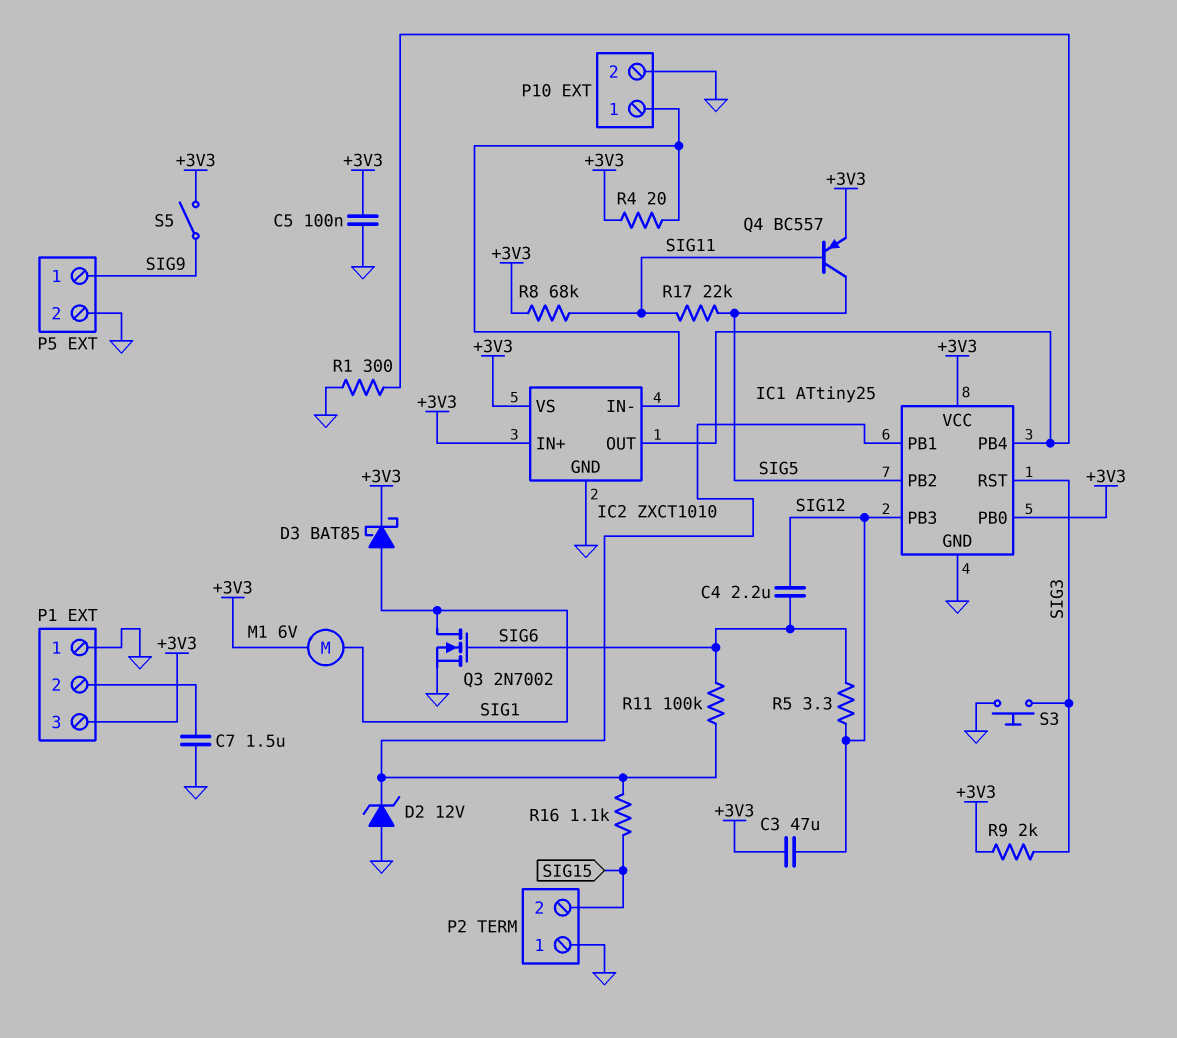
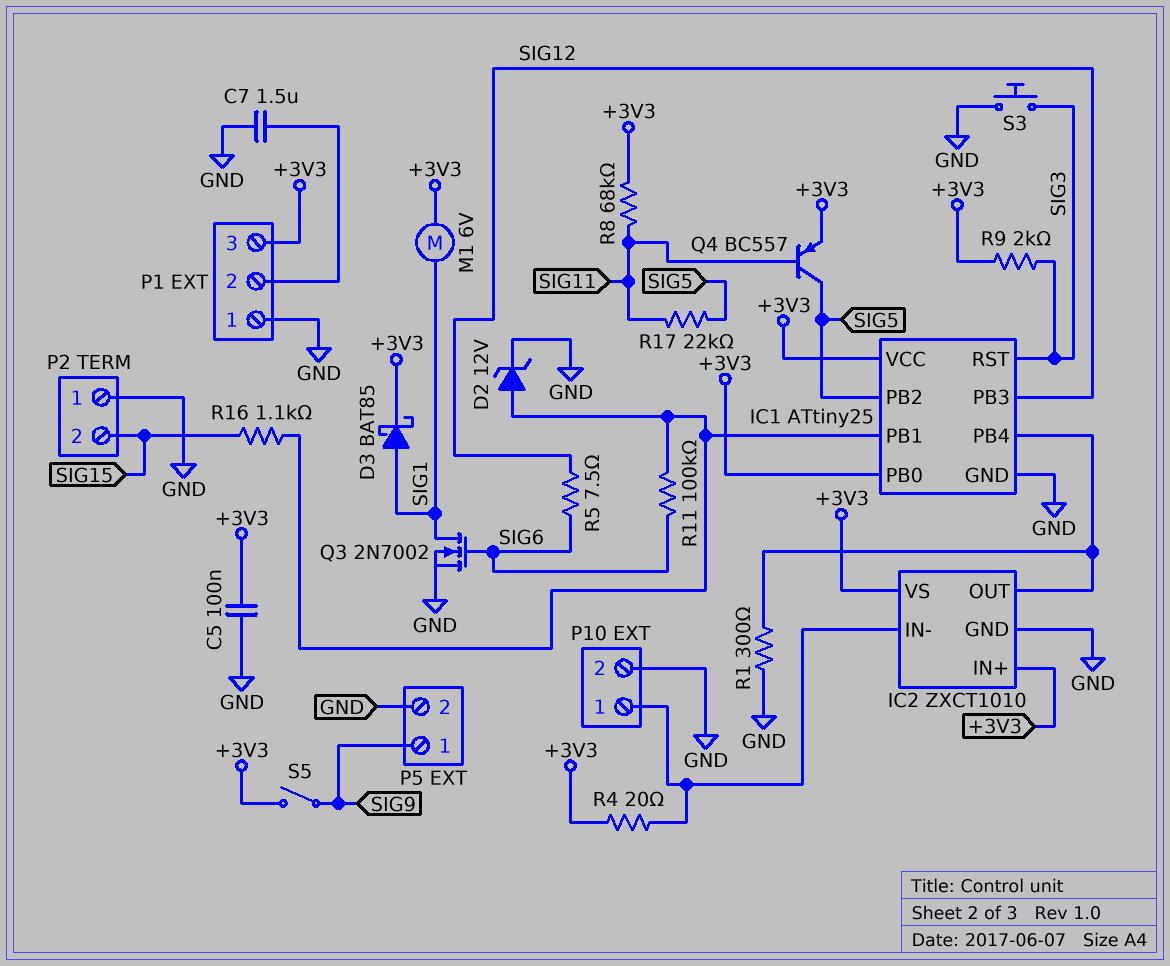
C3: 47uF (+3V3, SIG12) -> none
C4: 2.2uF (SIG6, SIG12) -> none
D2: zener 12V (A GND, K IC1/PB1) -> zener 12V (A IC1/PB1, K GND)
R5: 3.3 (SIG6, SIG12) -> 7.5 (SIG6, SIG12)

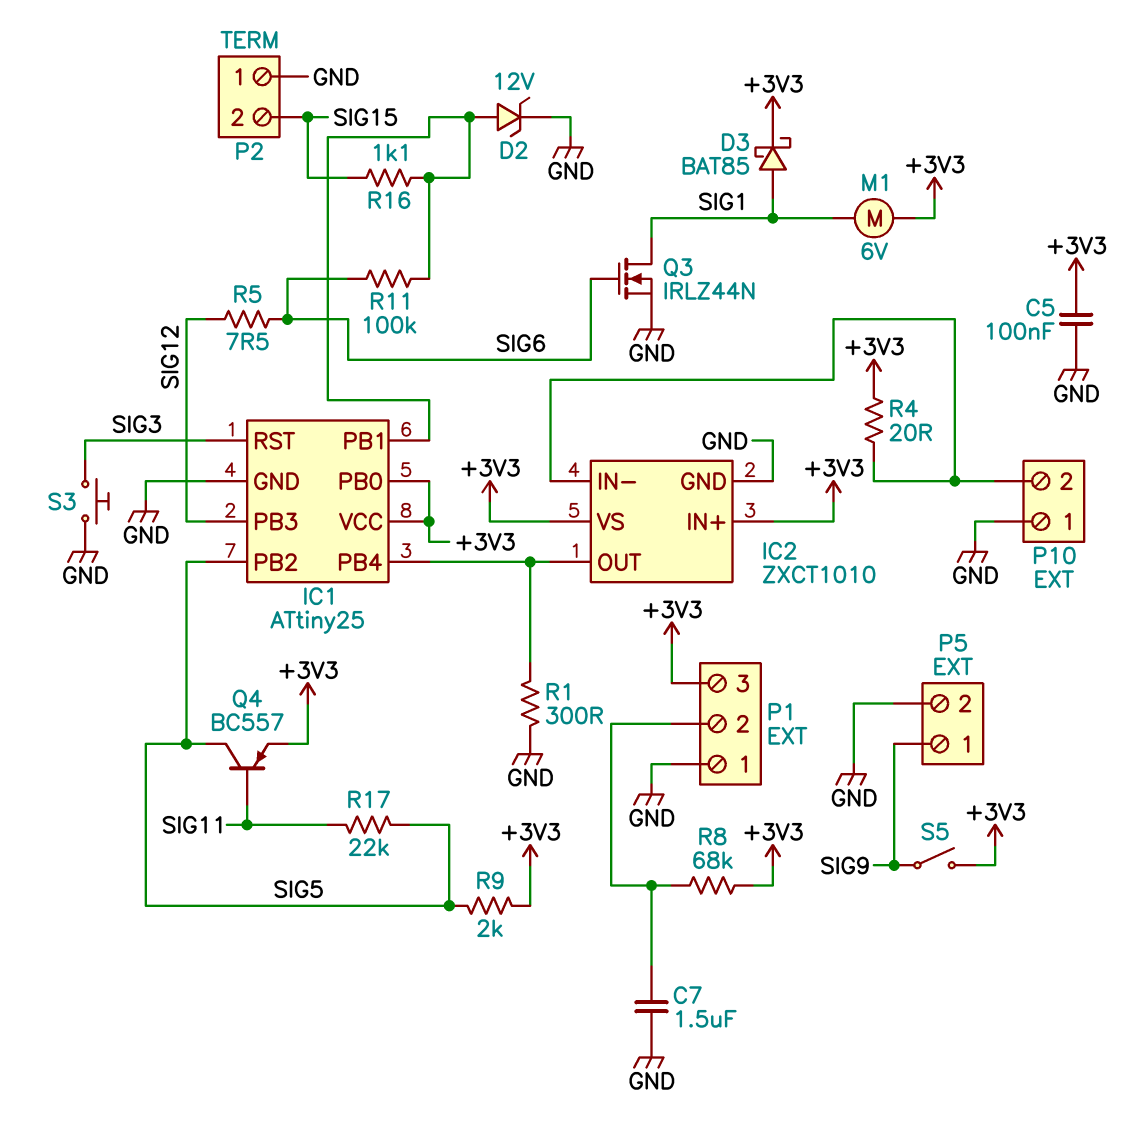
P10 pin 1: IC2/IN- -> GND
P10 pin 2: GND -> IC2/IN-
Q3: NMOS 2N7002 (G SIG6, D SIG1, S GND) -> NMOS IRLZ44N (G SIG6, D SIG1, S GND)
R8: 68k (+3V3, SIG11) -> 68k (+3V3, P1/2)
R9: 2k (+3V3, SIG3) -> 2k (+3V3, SIG5)

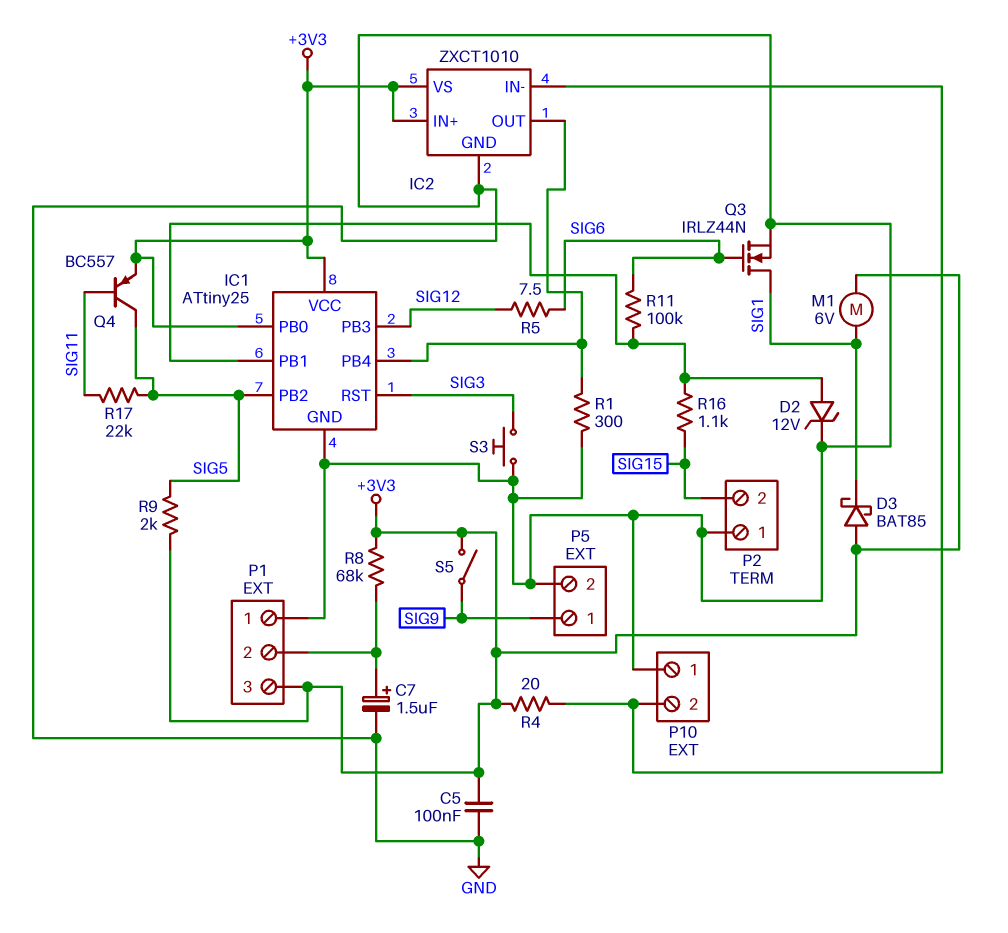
C7: 1.5uF (GND, P1/2) -> 1.5uF (plus P1/2, minus GND)
D3: schottky BAT85 (A SIG1, K +3V3) -> schottky BAT85 (A +3V3, K SIG1)

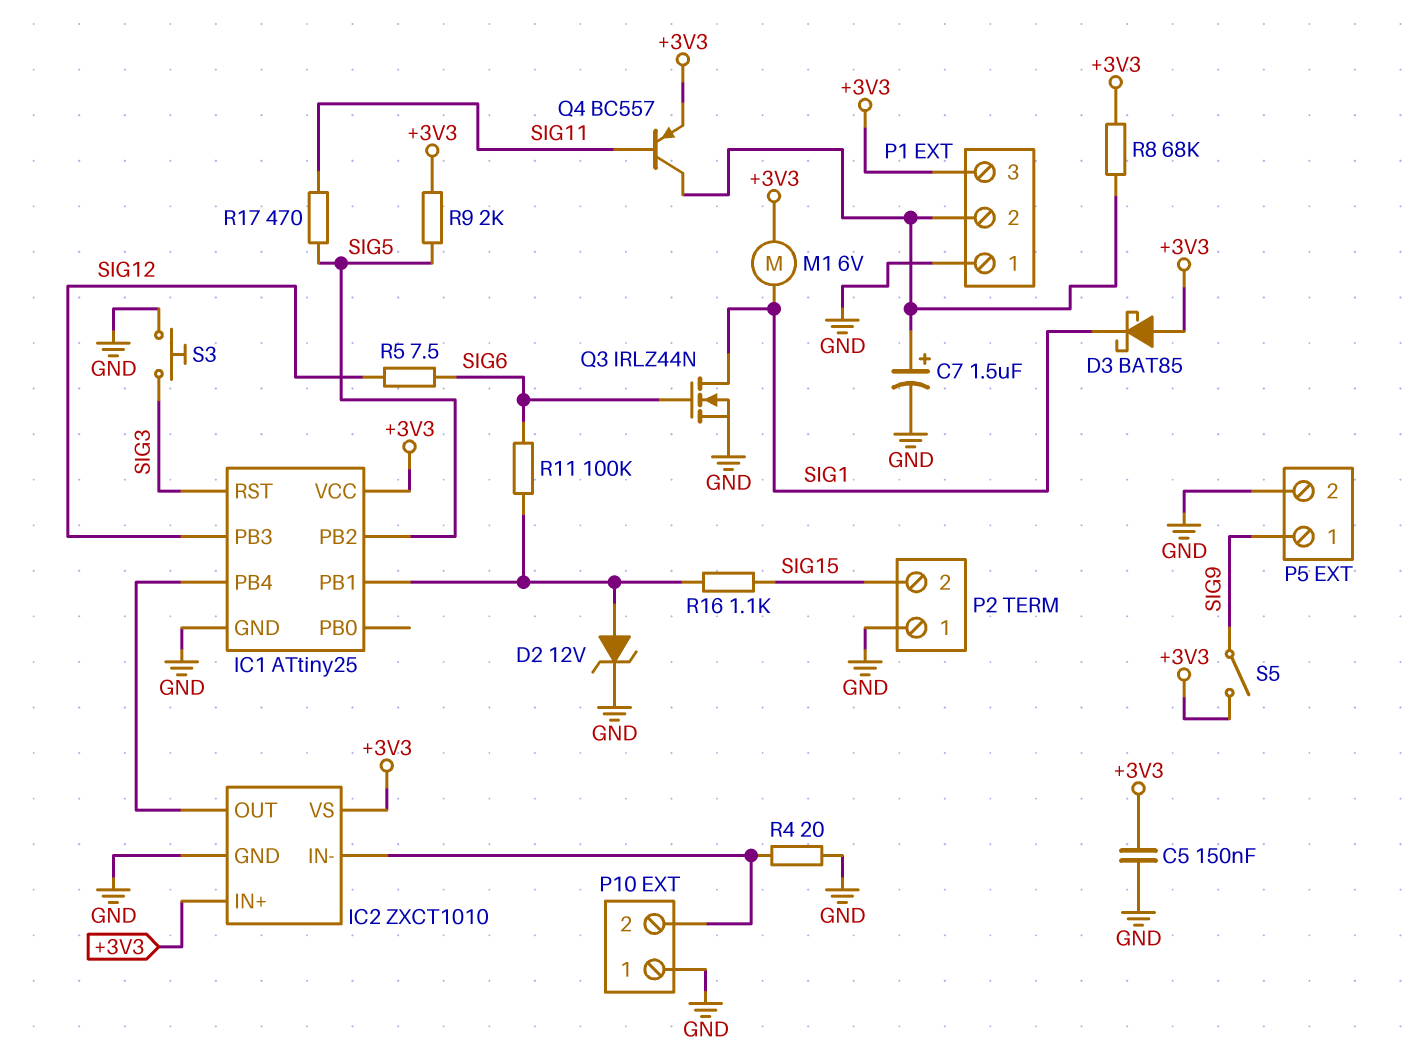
C5: 100nF (+3V3, GND) -> 150nF (+3V3, GND)
IC1 pin PB0: +3V3 -> none
Q4: PNP BC557 (B SIG11, C SIG5, E +3V3) -> PNP BC557 (B SIG11, C P1/2, E +3V3)
R1: 300 (GND, IC1/PB4) -> none
R4: 20 (+3V3, IC2/IN-) -> 20 (GND, IC2/IN-)
R17: 22k (SIG5, SIG11) -> 470 (SIG5, SIG11)

